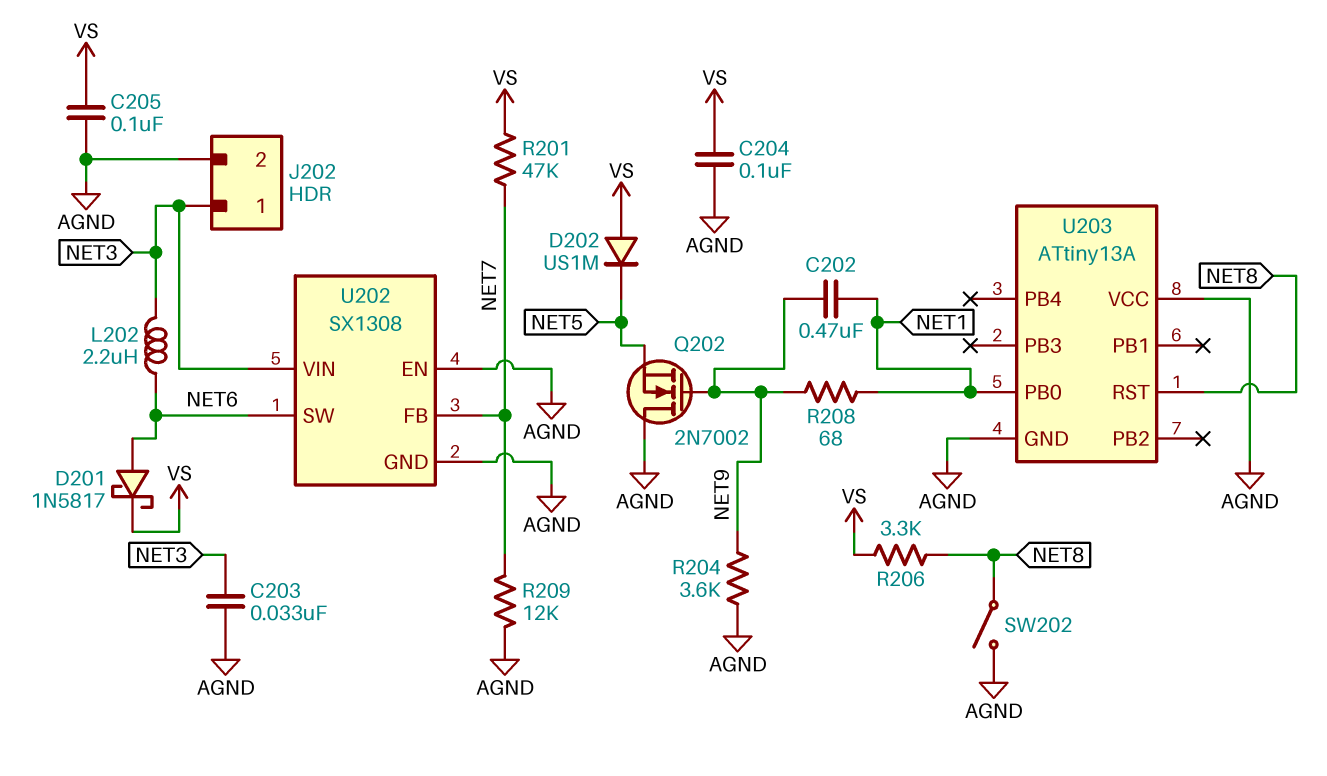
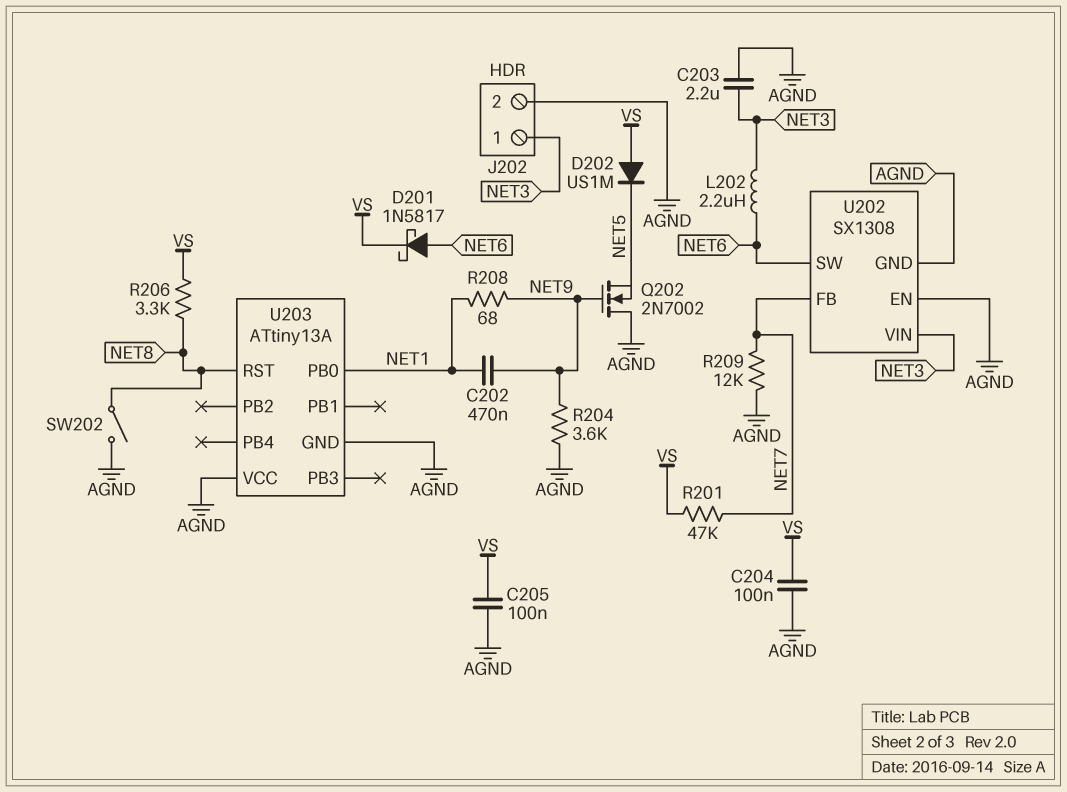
C203: 33nF (AGND, NET3) -> 2.2uF (AGND, NET3)

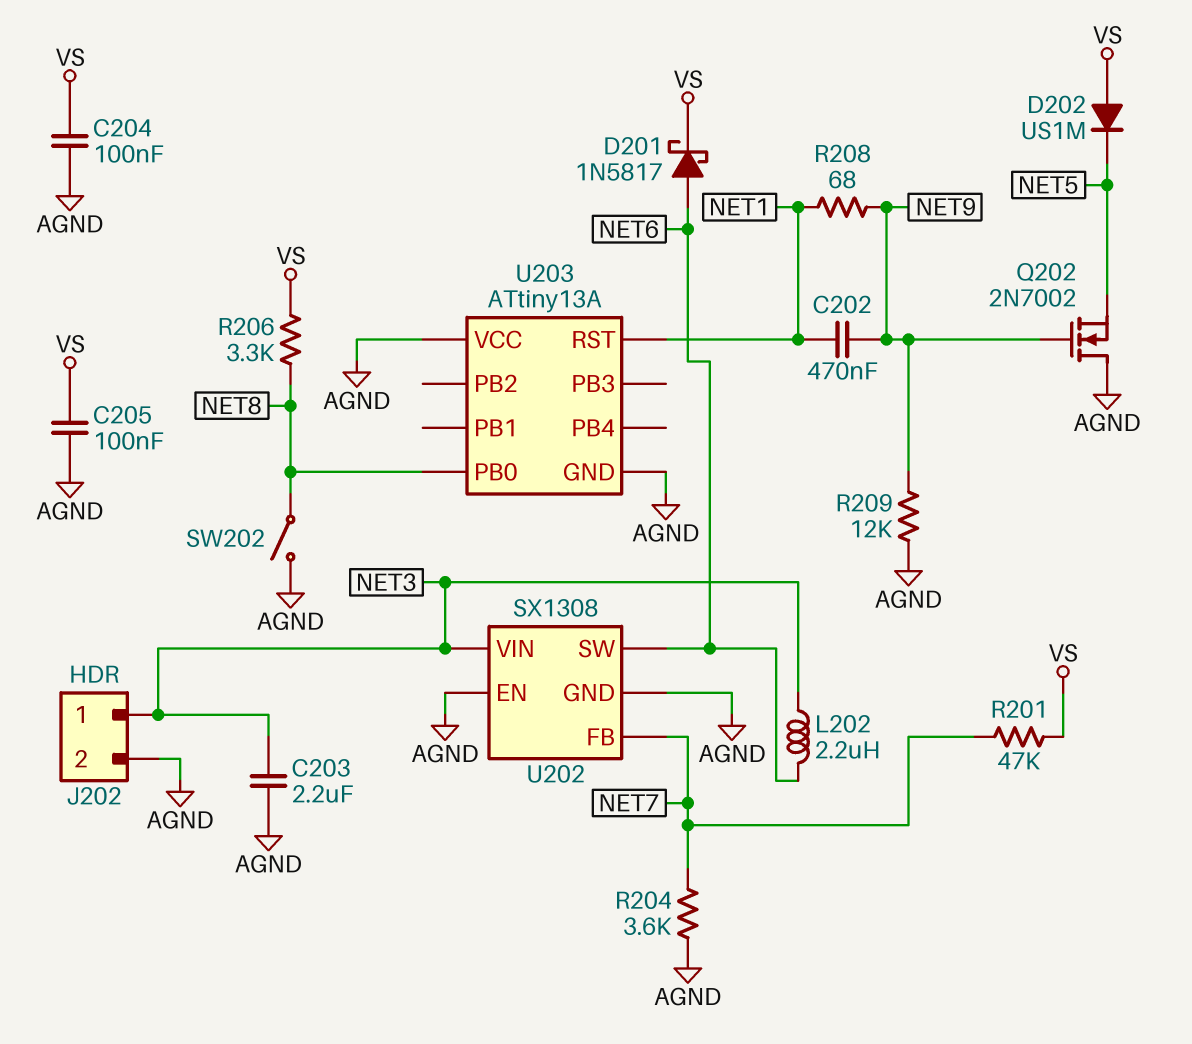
R204: 3.6k (AGND, NET9) -> 3.6k (AGND, NET7)
R209: 12k (AGND, NET7) -> 12k (AGND, NET9)
U203 pin PB0: NET1 -> NET8
U203 pin RST: NET8 -> NET1

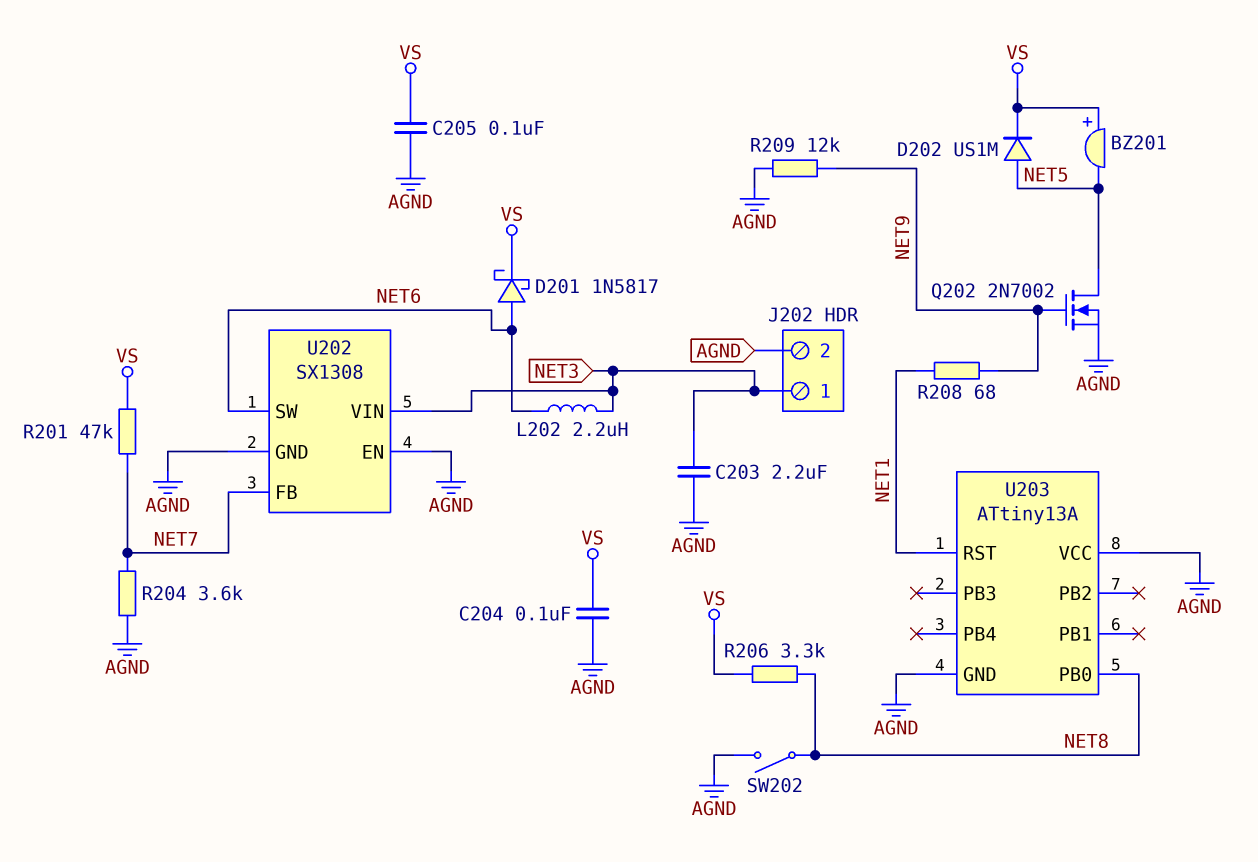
BZ201: none -> buzzer (plus VS, minus NET5)
C202: 470nF (NET1, NET9) -> none
D202: diode US1M (A VS, K NET5) -> diode US1M (A NET5, K VS)
Q202: NMOS 2N7002 (G NET9, D AGND, S NET5) -> NMOS 2N7002 (G NET9, D NET5, S AGND)

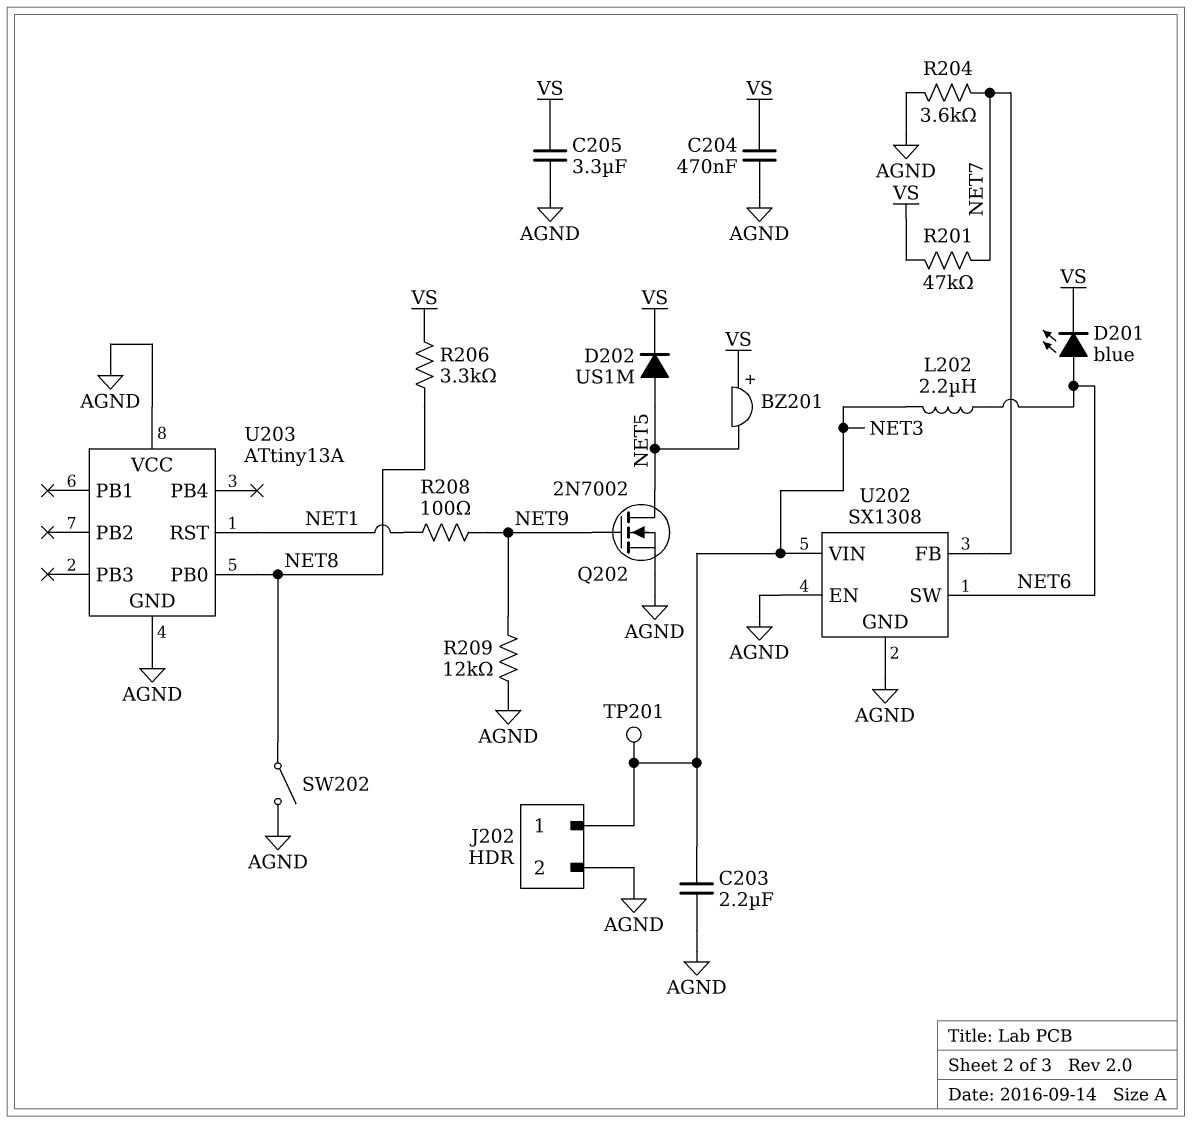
C204: 100nF (AGND, VS) -> 470nF (AGND, VS)
C205: 100nF (AGND, VS) -> 3.3uF (AGND, VS)
D201: schottky 1N5817 (A NET6, K VS) -> LED blue (A NET6, K VS)
R208: 68 (NET1, NET9) -> 100 (NET1, NET9)
TP201: none -> test point (NET3)

